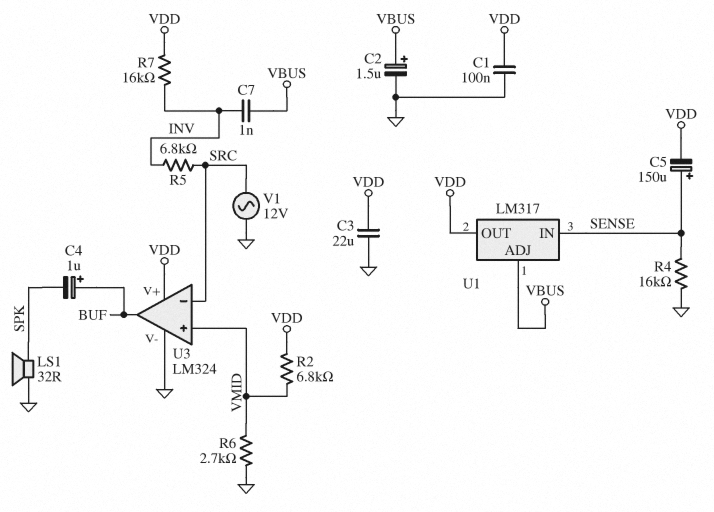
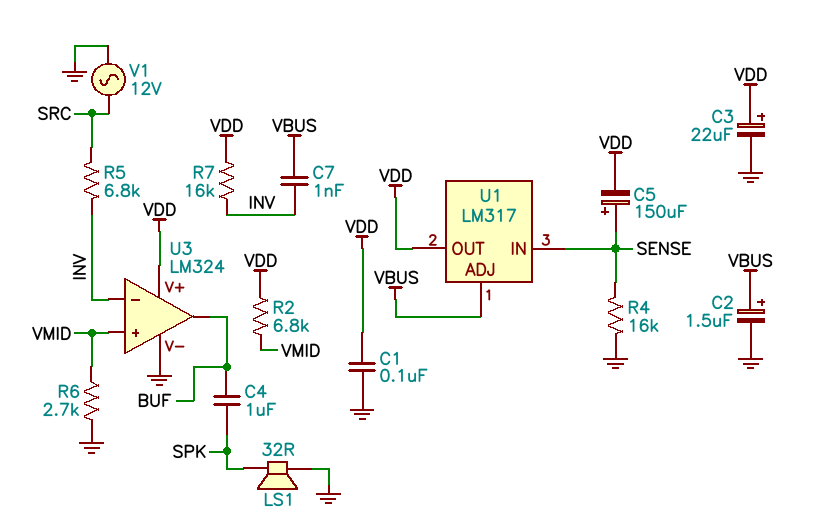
C3: 22uF (GND, VDD) -> 22uF (plus VDD, minus GND)
C4: 1uF (plus BUF, minus SPK) -> 1uF (BUF, SPK)
U3 pin in-: SRC -> INV

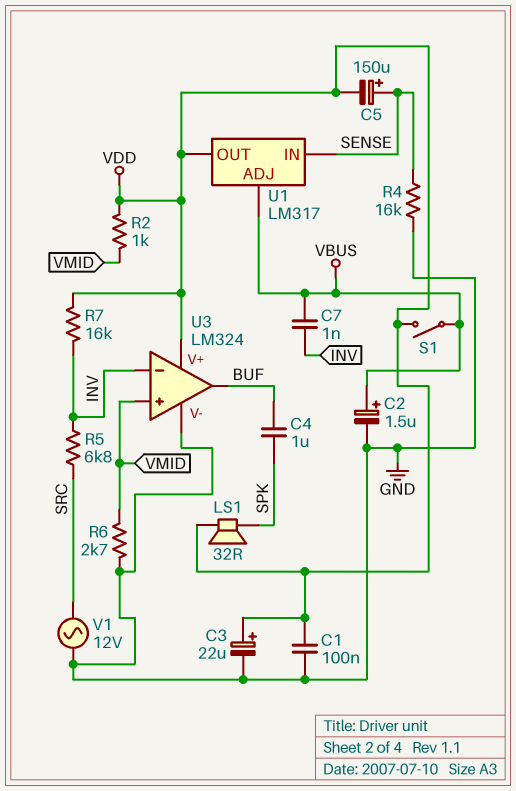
LS1: speaker 32R (GND, SPK) -> speaker 32R (SPK, VDD)
R2: 6.8k (VDD, VMID) -> 1k (VDD, VMID)
S1: none -> switch (VBUS, VDD)

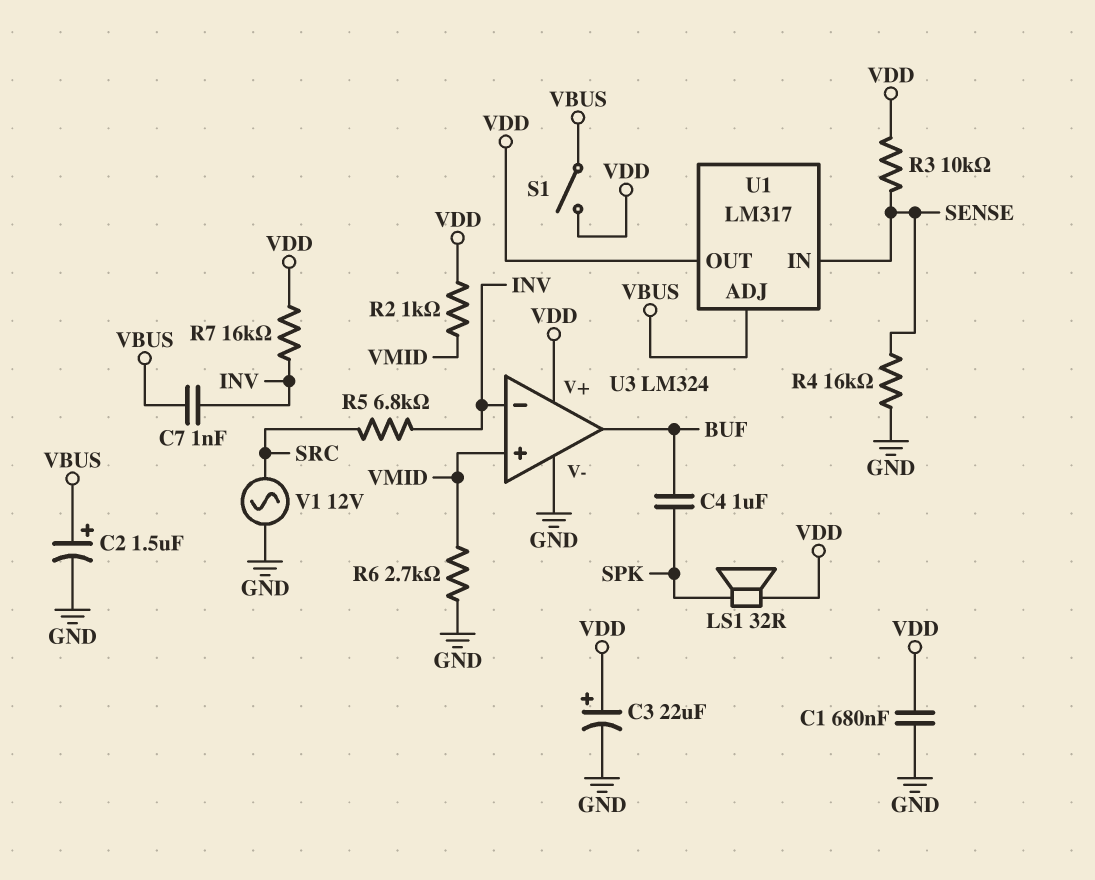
C1: 100nF (GND, VDD) -> 680nF (GND, VDD)
C5: 150uF (plus SENSE, minus VDD) -> none
R3: none -> 10k (SENSE, VDD)

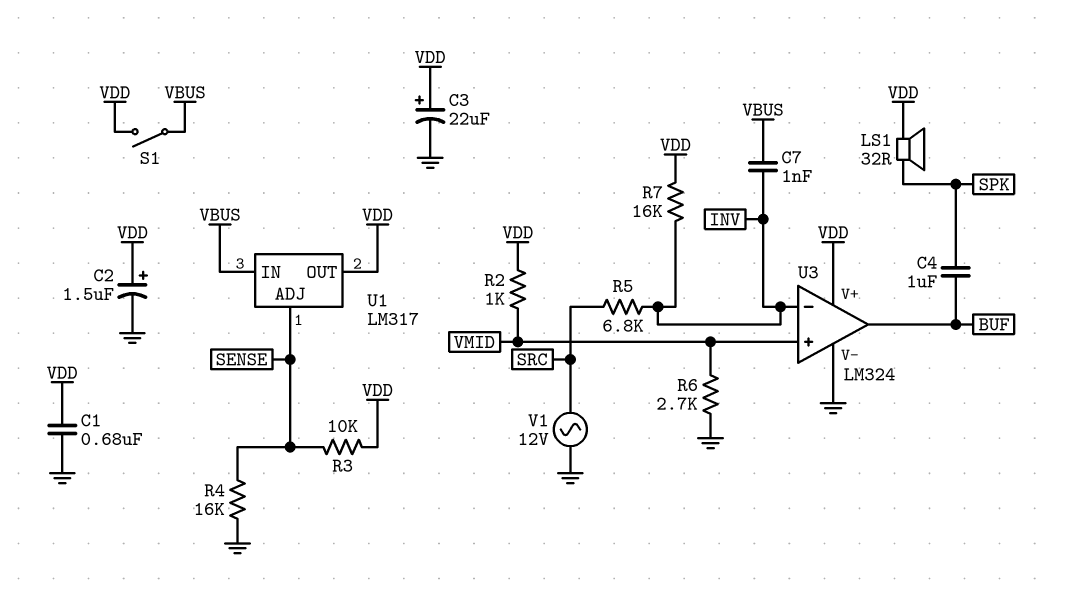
C2: 1.5uF (plus VBUS, minus GND) -> 1.5uF (plus VDD, minus GND)
U1 pin ADJ: VBUS -> SENSE
U1 pin IN: SENSE -> VBUS

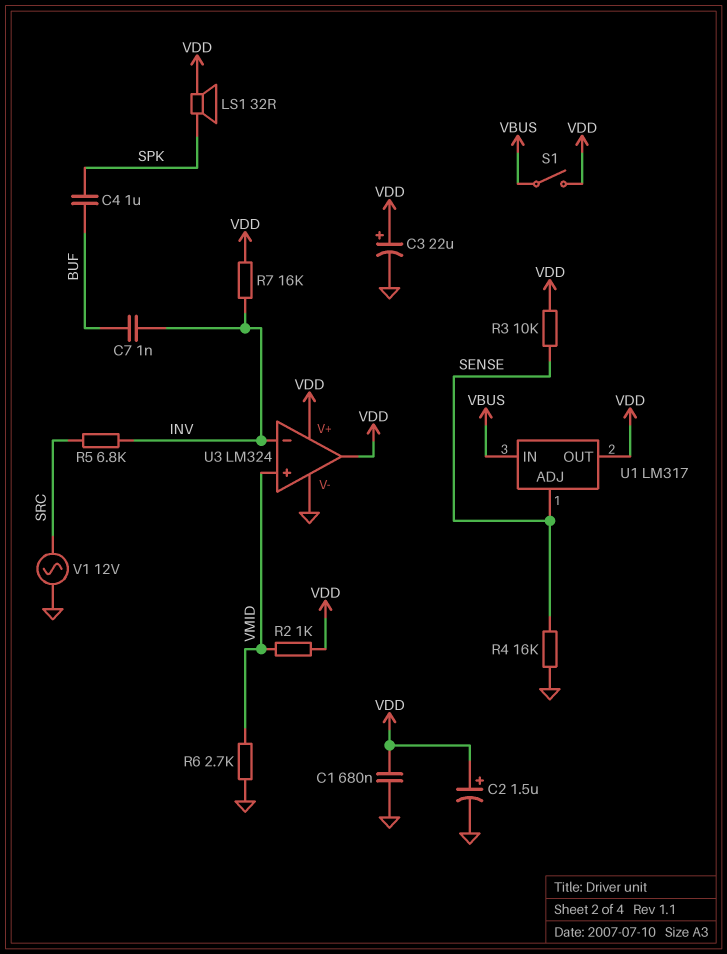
C7: 1nF (INV, VBUS) -> 1nF (BUF, INV)
U3 pin out: BUF -> VDD

